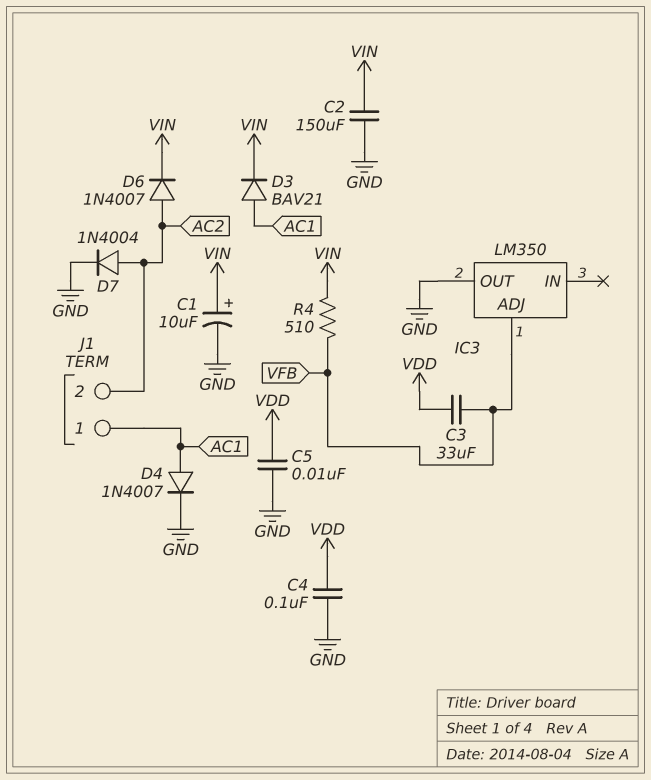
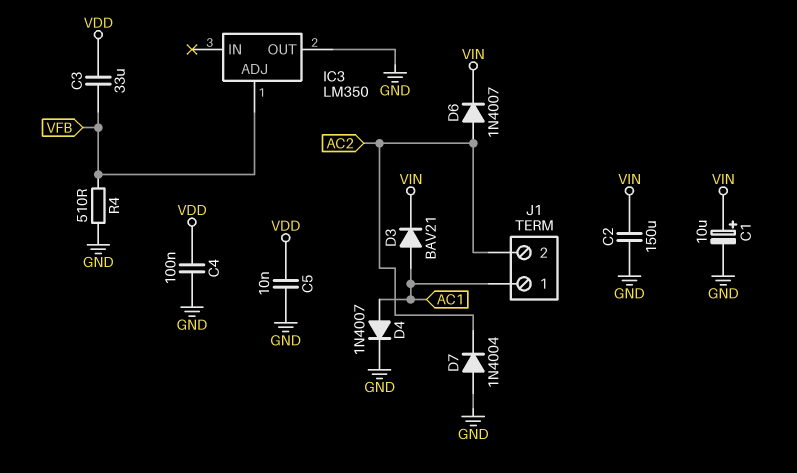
D7: diode 1N4004 (A AC2, K GND) -> diode 1N4004 (A GND, K AC2)
R4: 510 (VFB, VIN) -> 510 (GND, VFB)

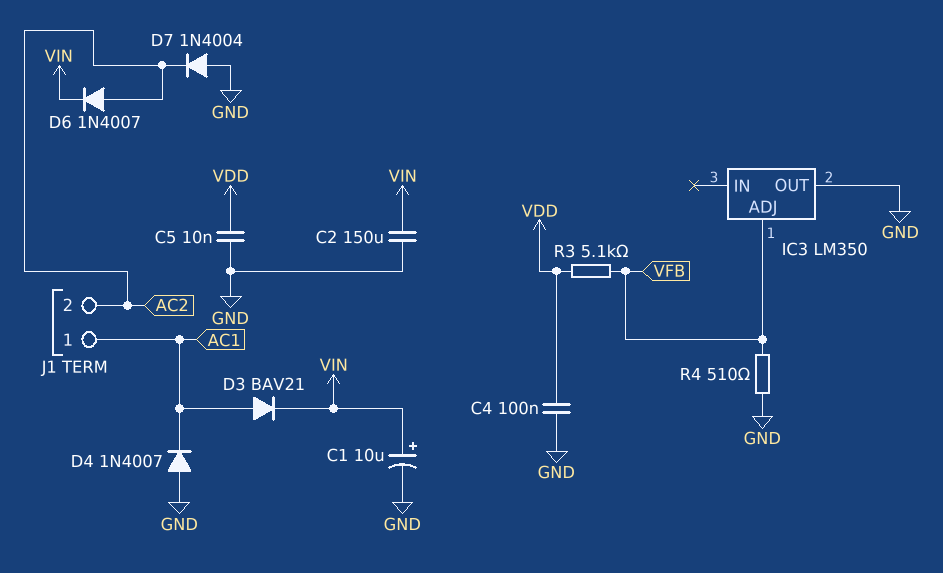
C3: 33uF (VDD, VFB) -> none
D4: diode 1N4007 (A AC1, K GND) -> diode 1N4007 (A GND, K AC1)
R3: none -> 5.1k (VDD, VFB)

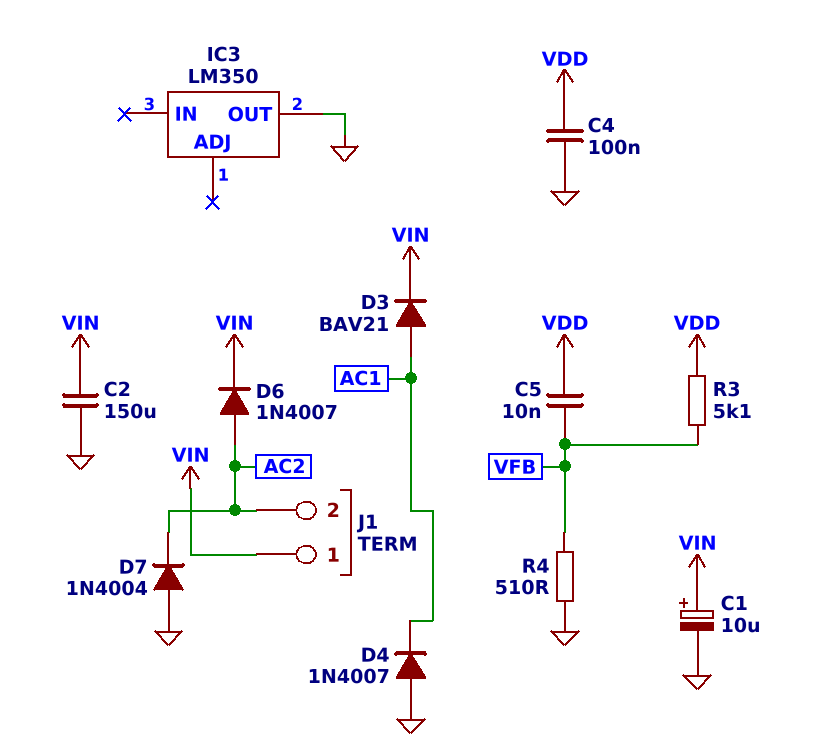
C5: 10nF (GND, VDD) -> 10nF (VDD, VFB)
IC3 pin ADJ: VFB -> none
J1 pin 1: AC1 -> VIN

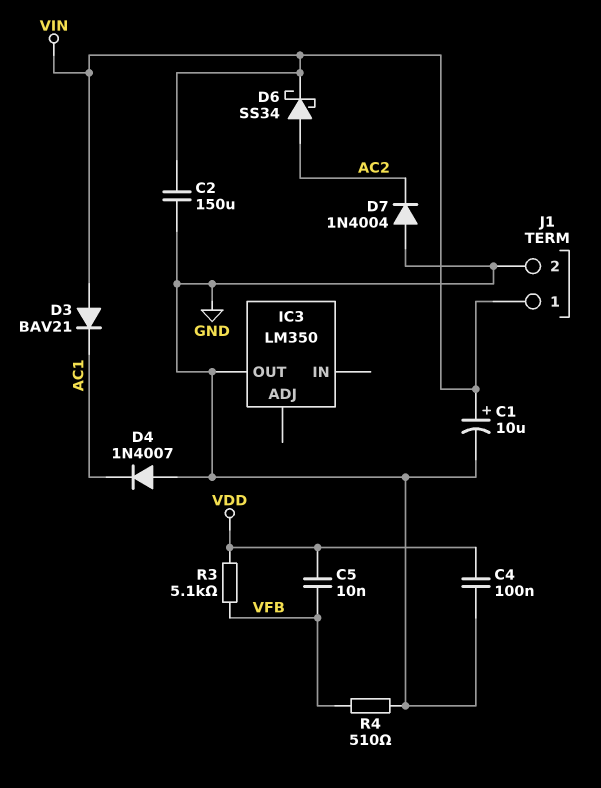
D3: diode BAV21 (A AC1, K VIN) -> diode BAV21 (A VIN, K AC1)
D6: diode 1N4007 (A AC2, K VIN) -> schottky SS34 (A AC2, K VIN)
J1 pin 2: AC2 -> GND

